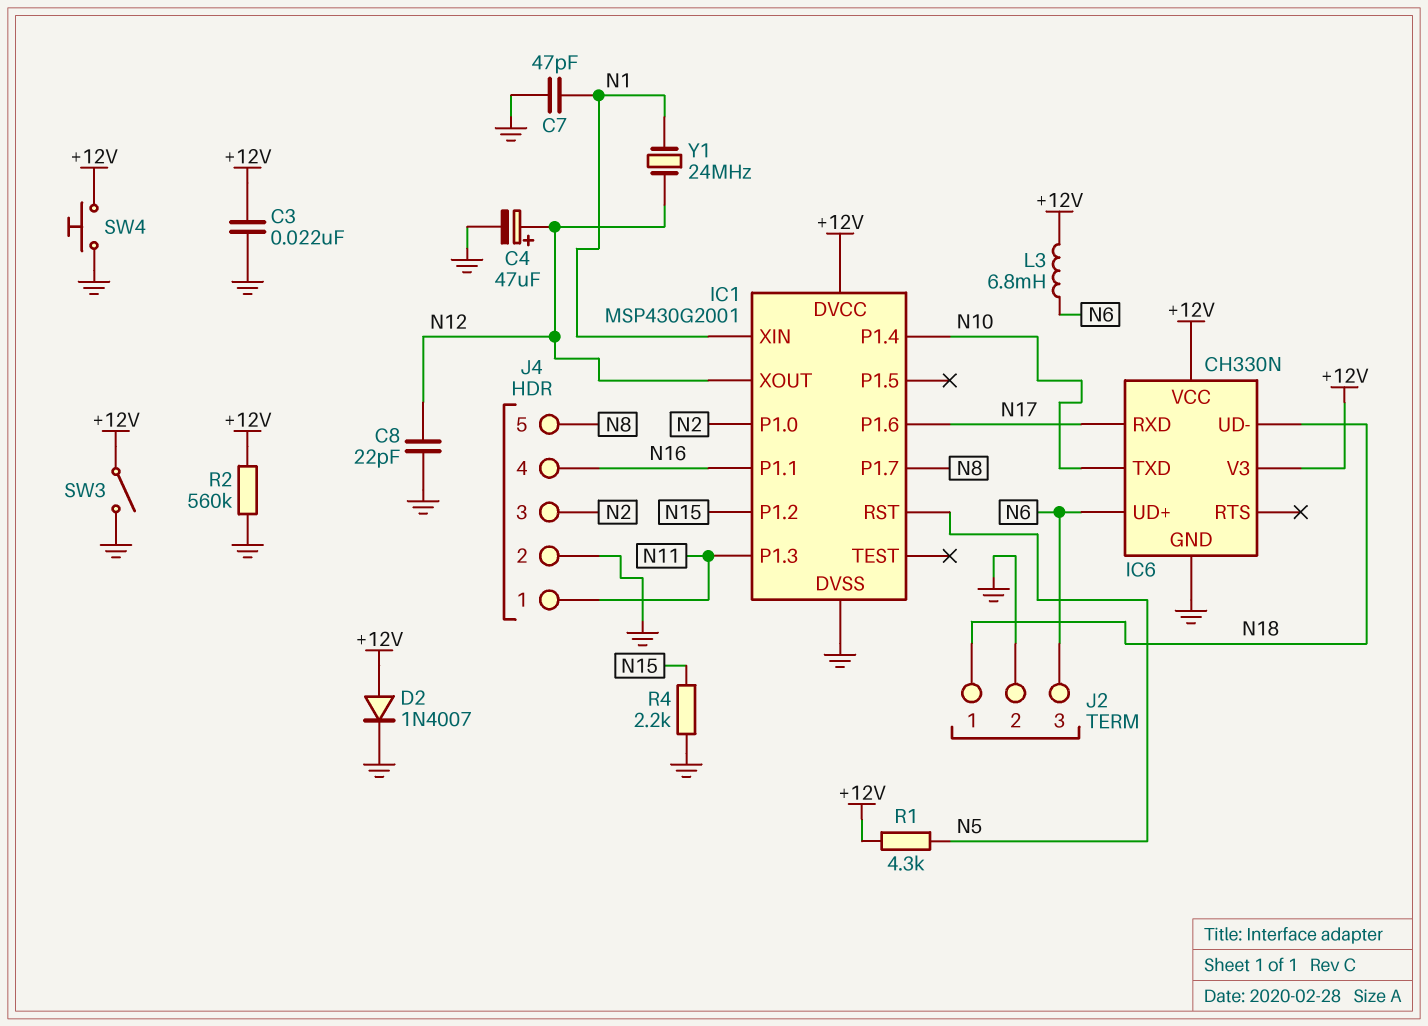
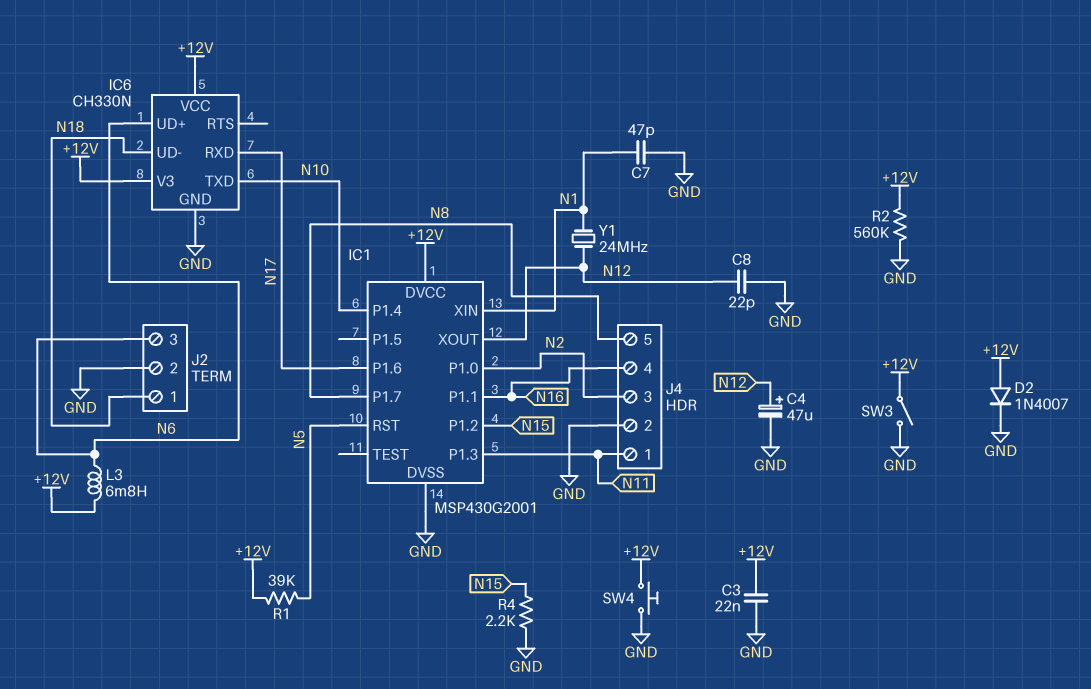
R1: 4.3k (+12V, N5) -> 39k (+12V, N5)

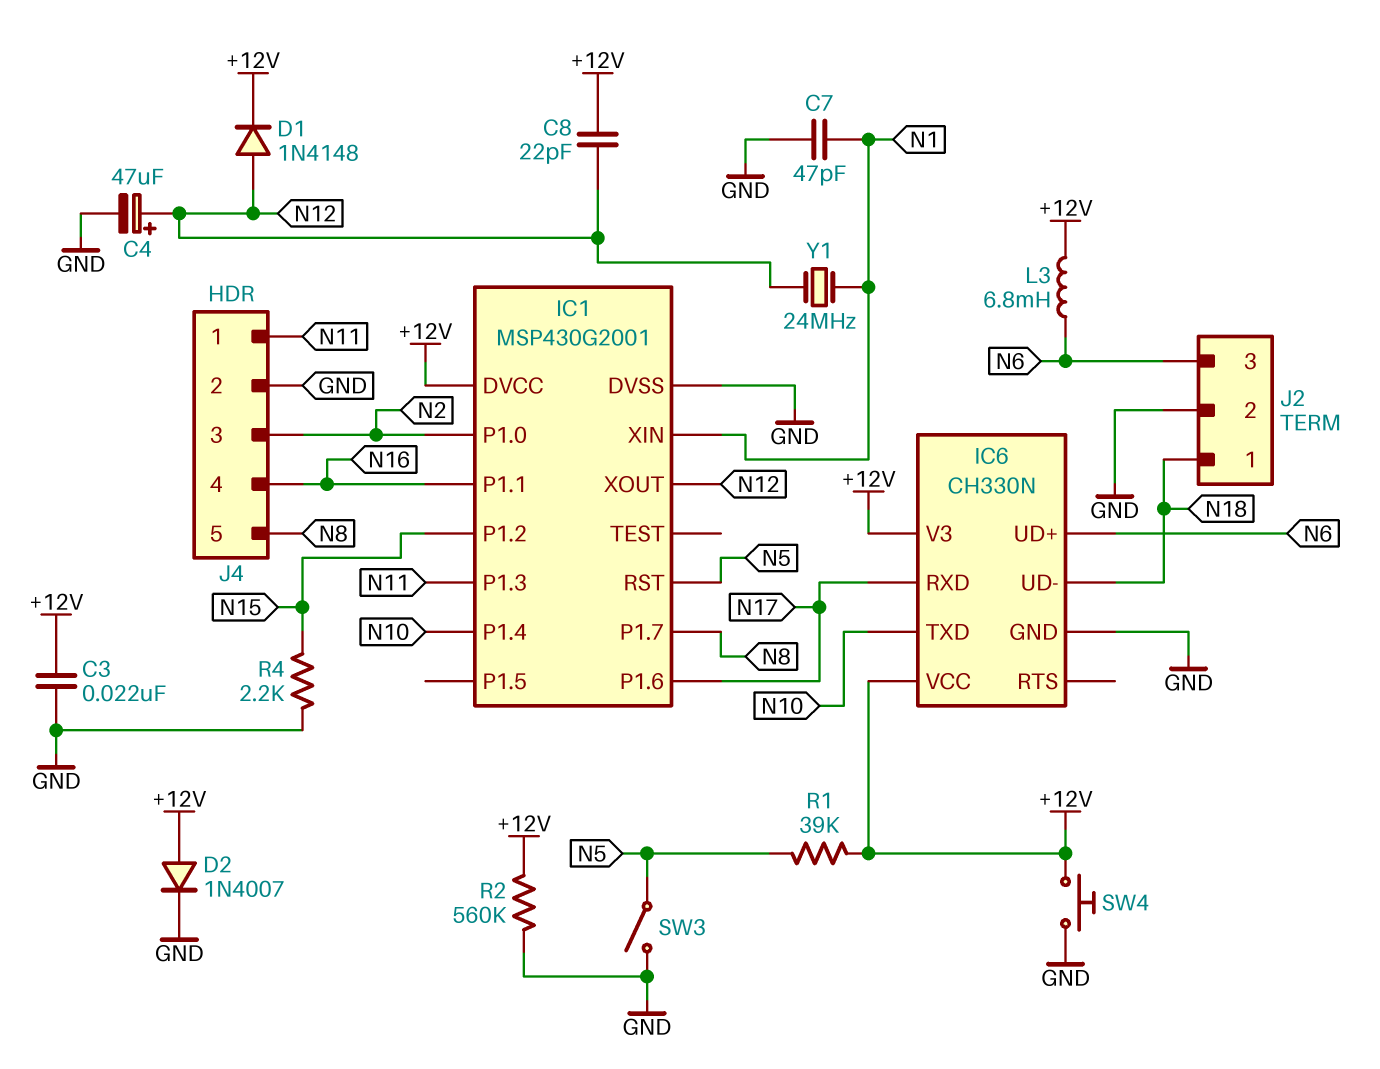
C8: 22pF (GND, N12) -> 22pF (+12V, N12)
D1: none -> diode 1N4148 (A N12, K +12V)
SW3: switch (+12V, GND) -> switch (GND, N5)

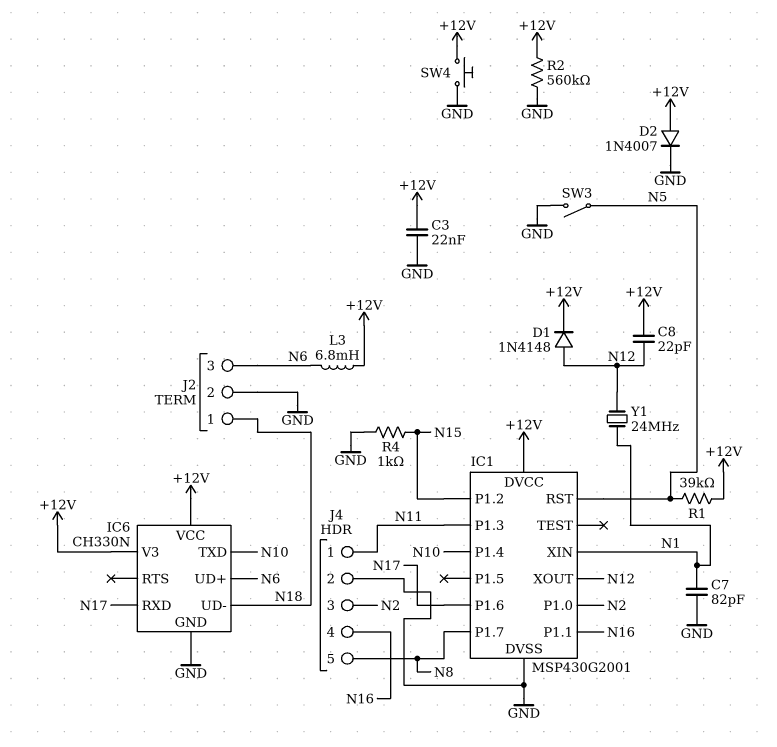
C4: 47uF (plus N12, minus GND) -> none
C7: 47pF (GND, N1) -> 82pF (GND, N1)
R4: 2.2k (GND, N15) -> 1k (GND, N15)

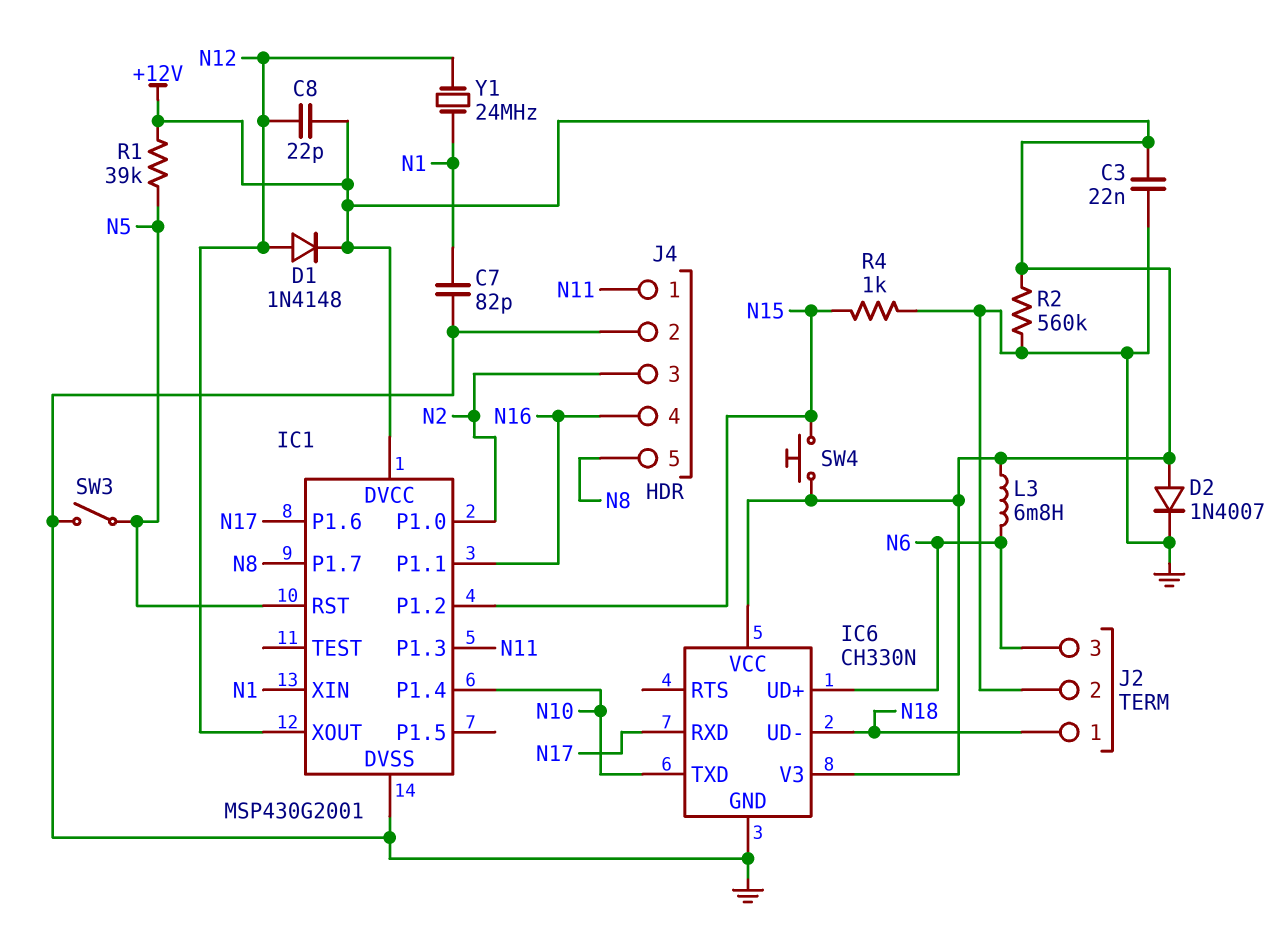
SW4: button (+12V, GND) -> button (+12V, N15)

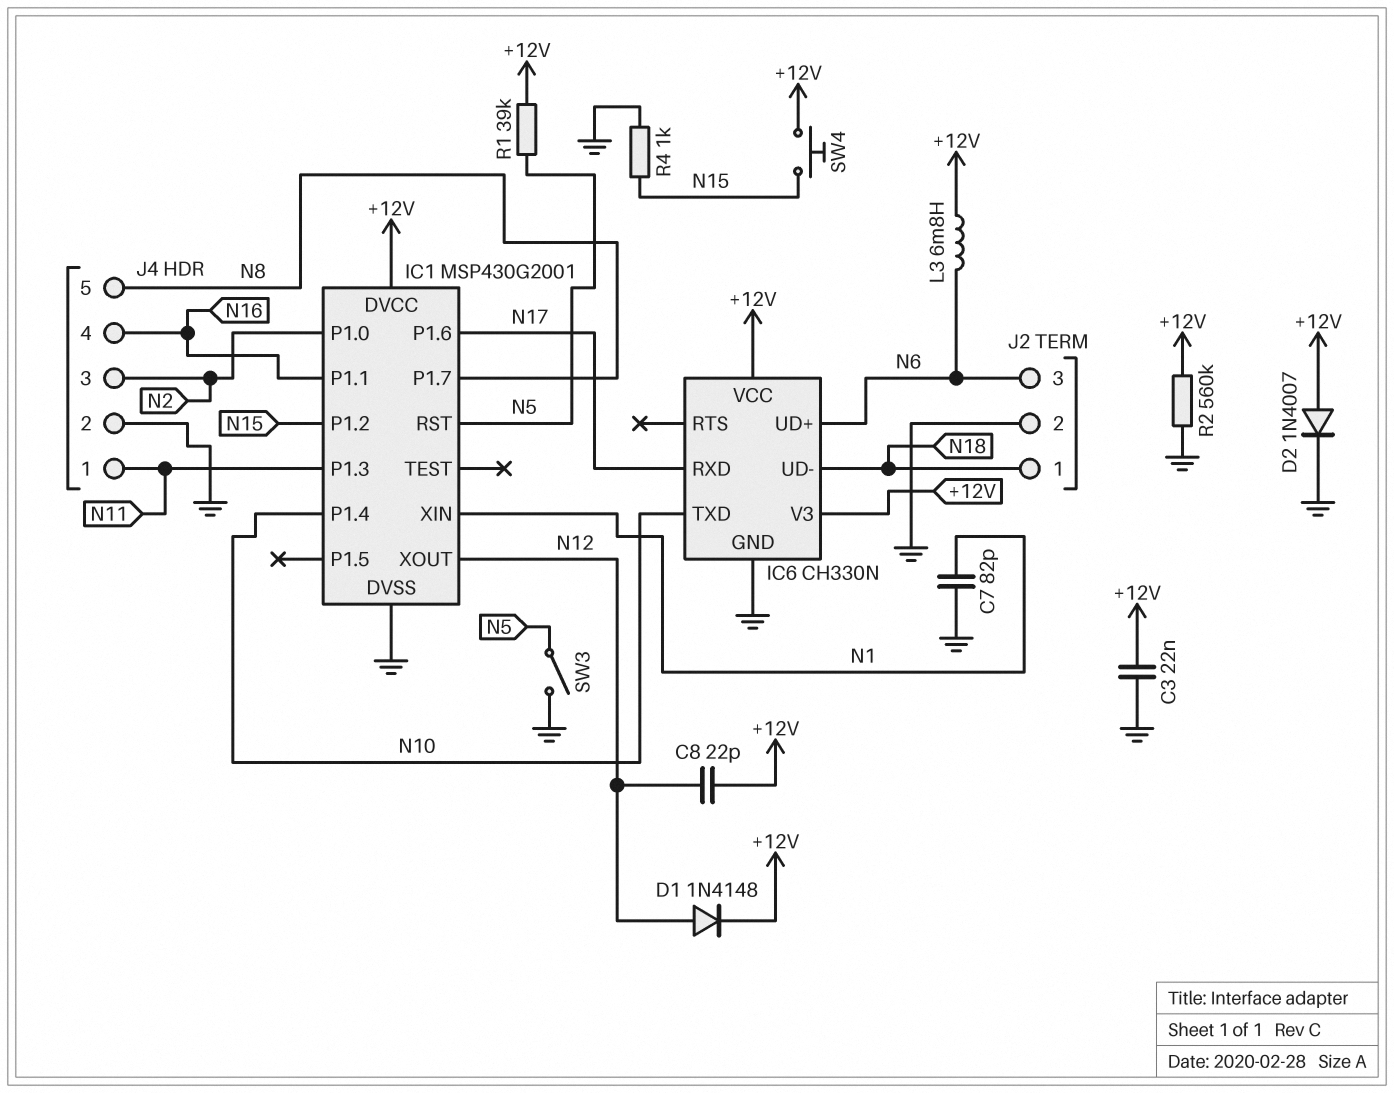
Y1: 24MHz (N1, N12) -> none

